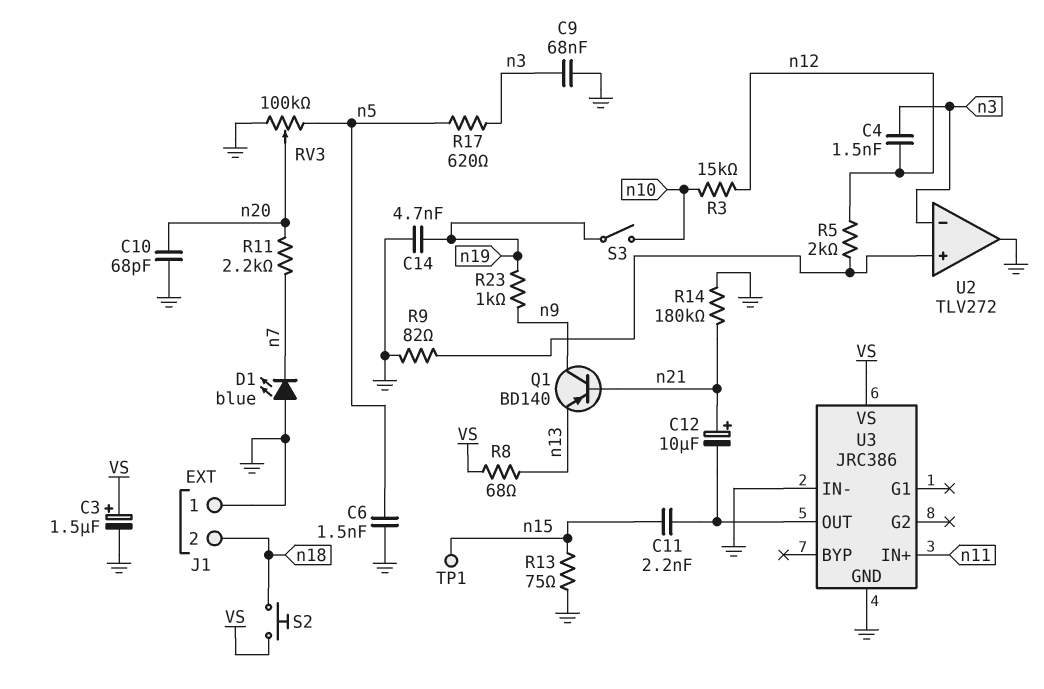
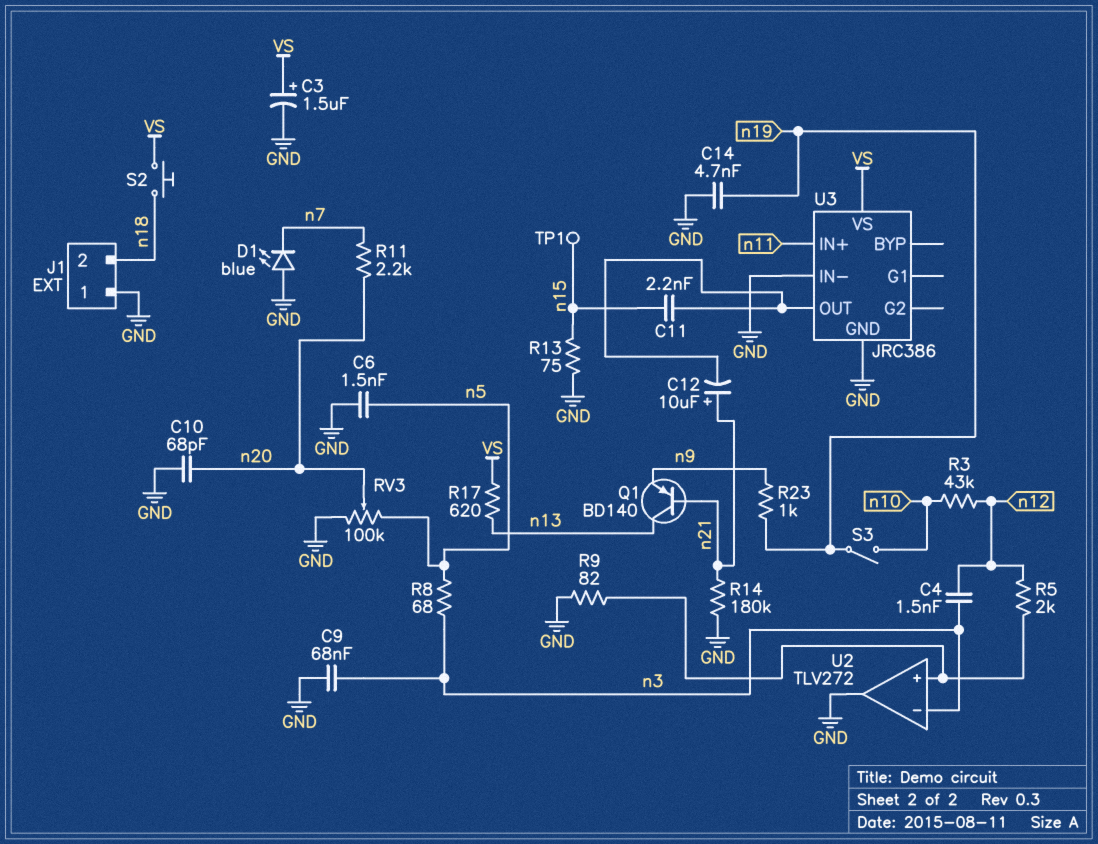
Q1: PNP BD140 (B n21, C n9, E n13) -> PNP BD140 (B n21, C n13, E n9)
R3: 15k (n10, n12) -> 43k (n10, n12)
R8: 68 (VS, n13) -> 68 (n3, n5)
R17: 620 (n3, n5) -> 620 (VS, n13)

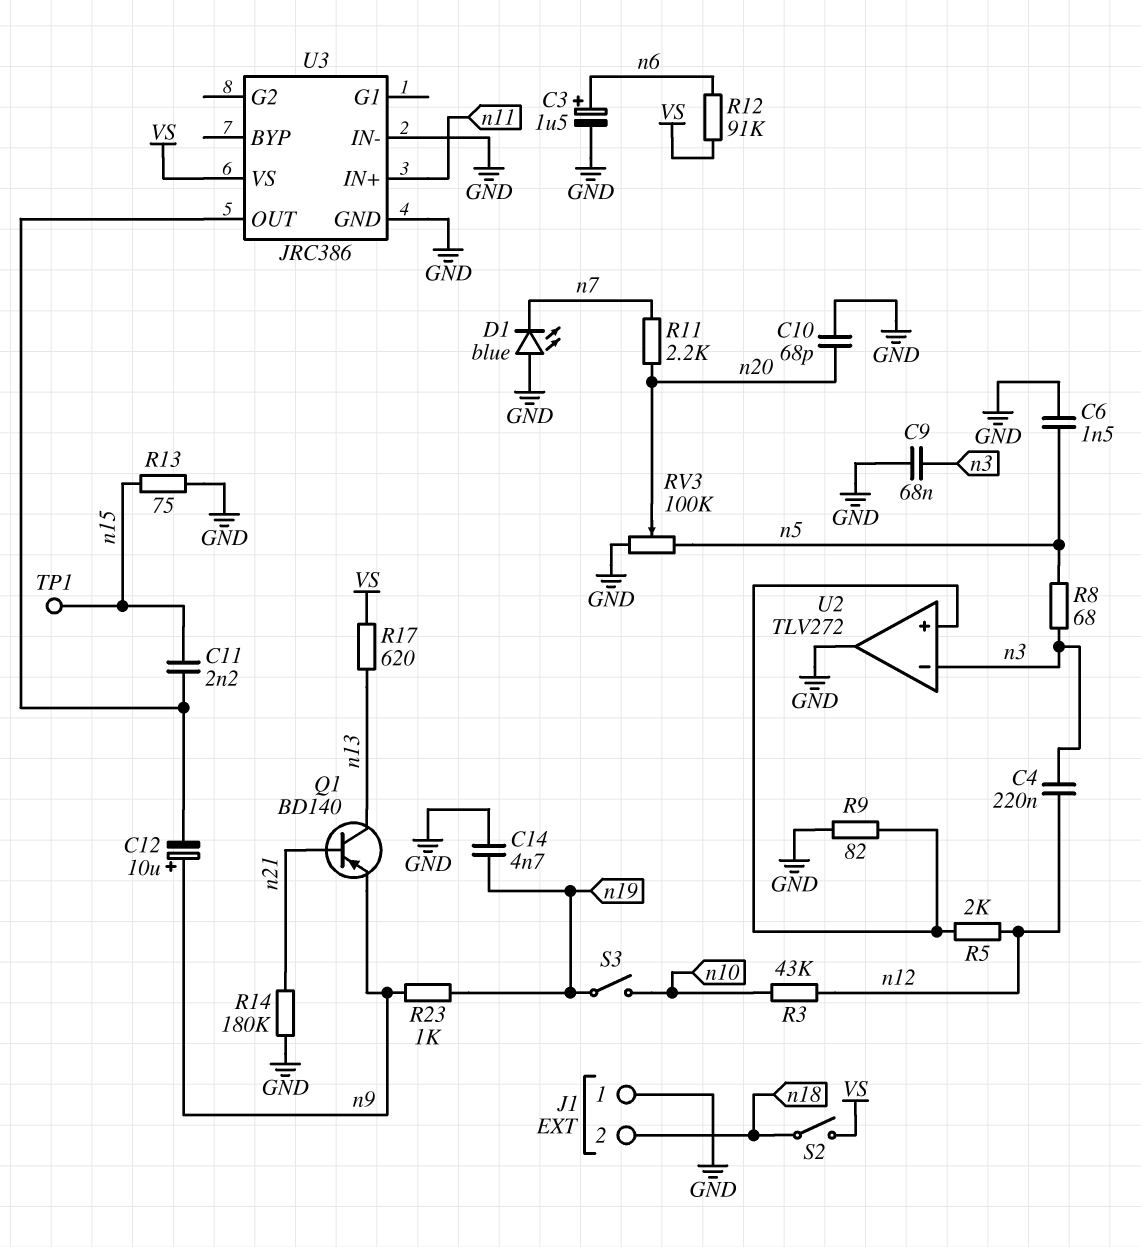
C3: 1.5uF (plus VS, minus GND) -> 1.5uF (plus n6, minus GND)
C4: 1.5nF (n3, n12) -> 220nF (n3, n12)
C12: 10uF (plus n21, minus U3/OUT) -> 10uF (plus n9, minus U3/OUT)
R12: none -> 91k (VS, n6)
S2: button (VS, n18) -> switch (VS, n18)

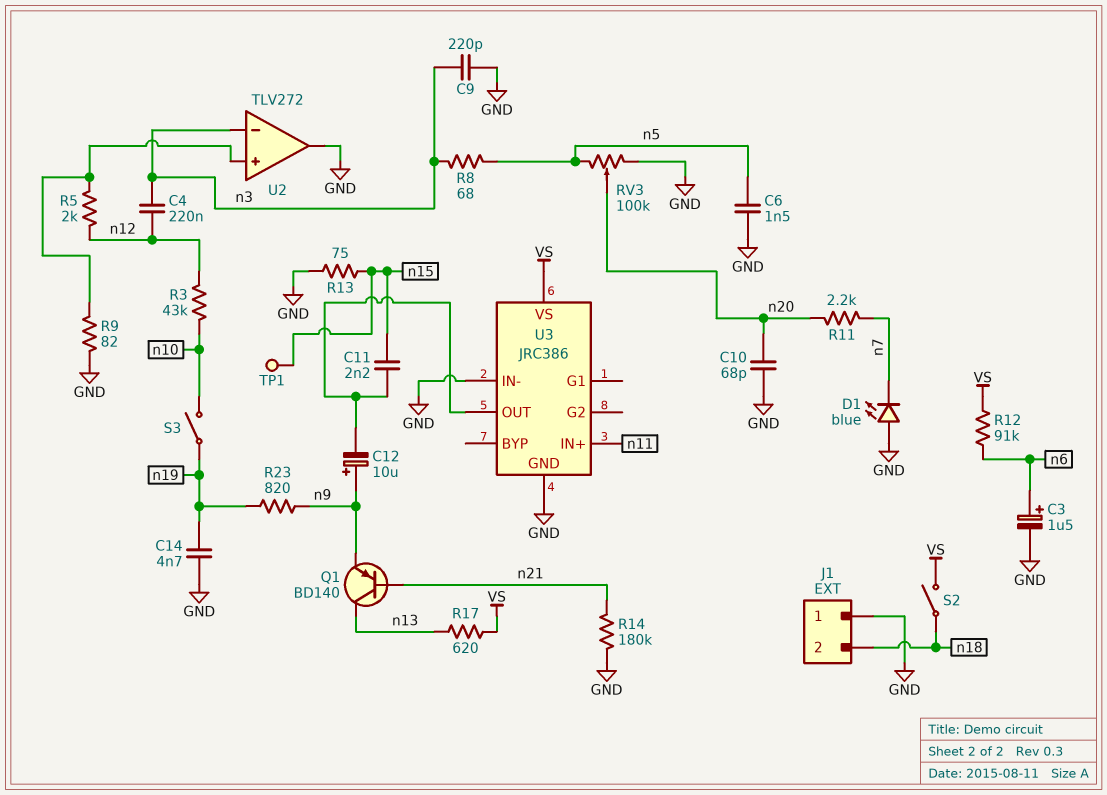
C9: 68nF (GND, n3) -> 220pF (GND, n3)
R23: 1k (n9, n19) -> 820 (n9, n19)

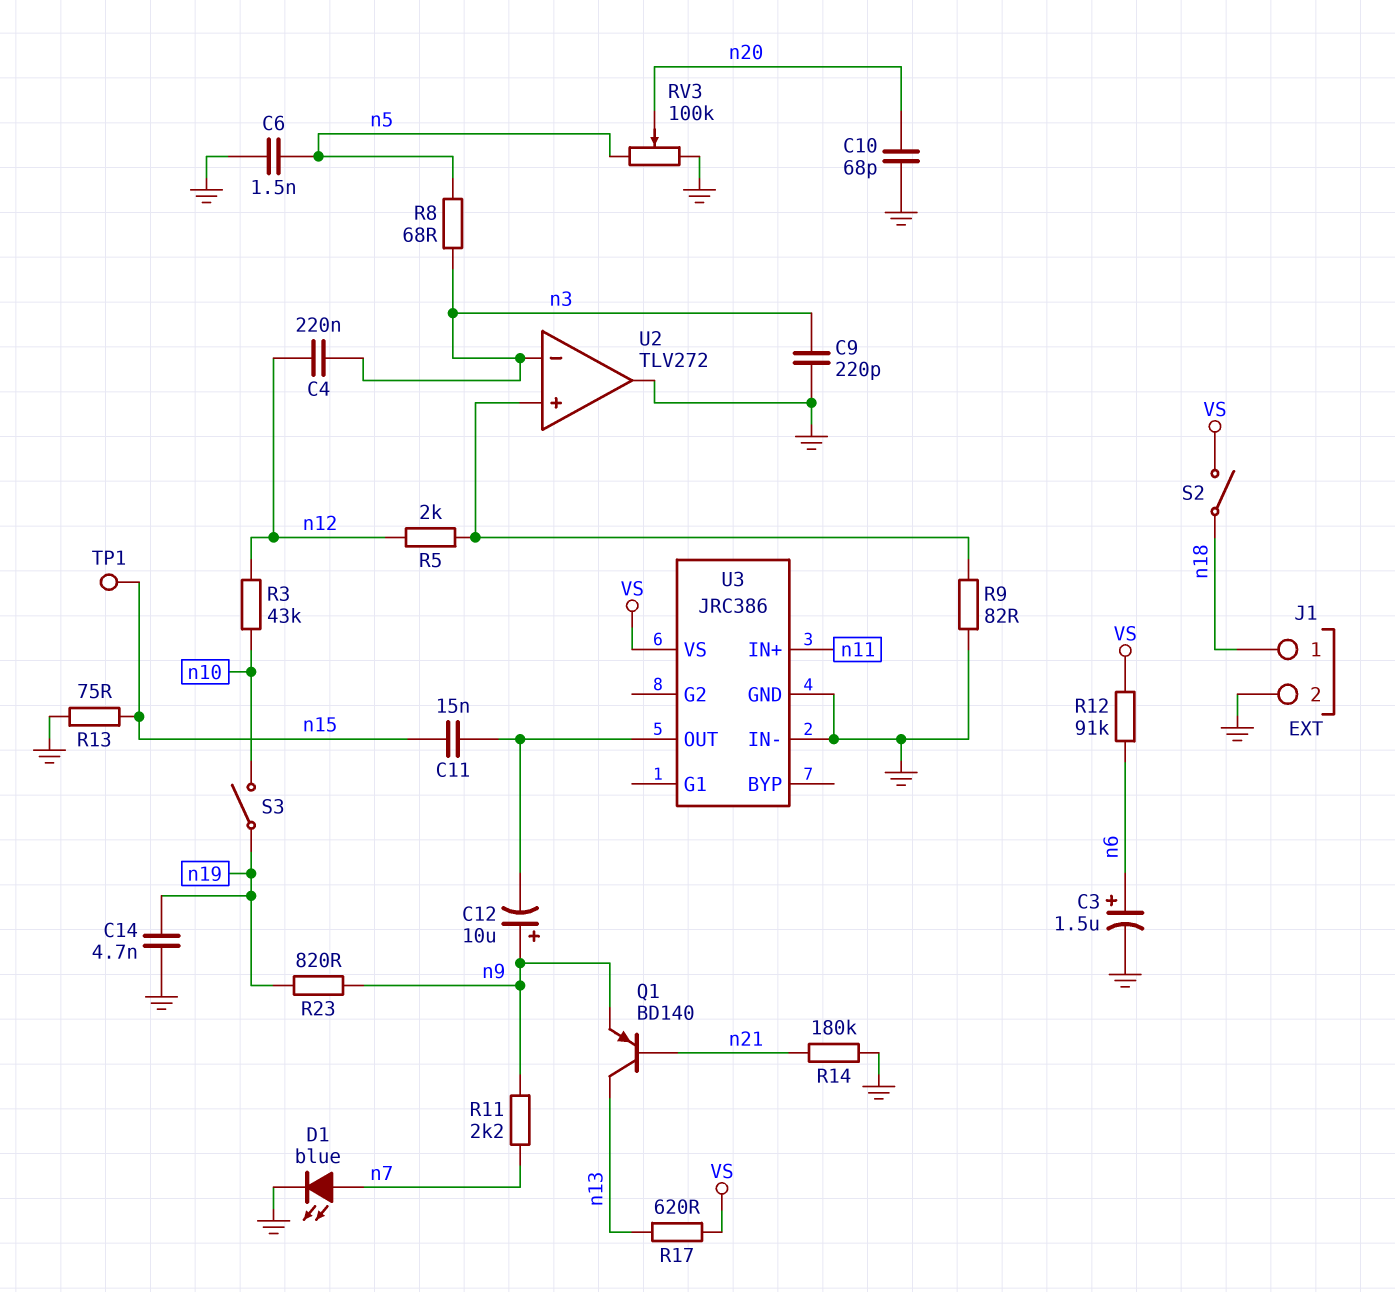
C11: 2.2nF (U3/OUT, n15) -> 15nF (U3/OUT, n15)
D1: LED blue (A GND, K n7) -> LED blue (A n7, K GND)
J1 pin 1: GND -> n18
J1 pin 2: n18 -> GND
R11: 2.2k (n7, n20) -> 2.2k (n7, n9)

